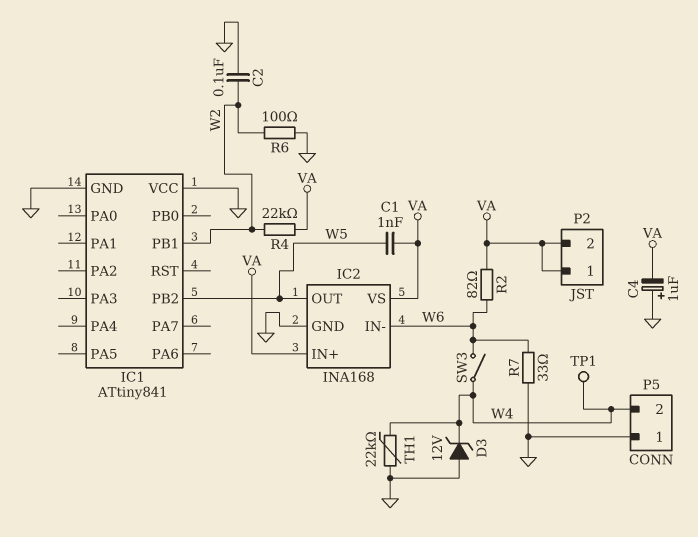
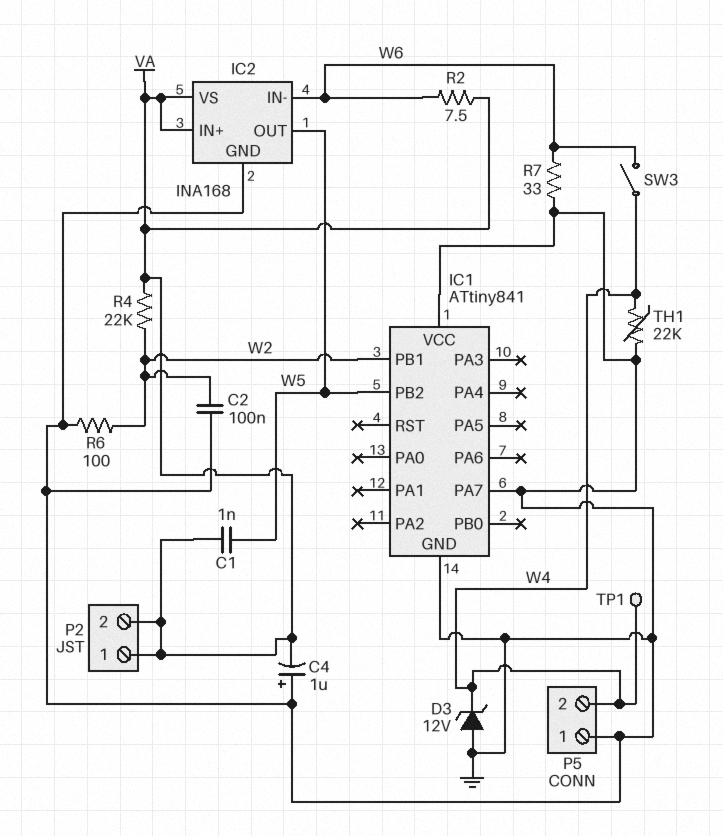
IC1 pin PA7: none -> GND
R2: 82 (VA, W6) -> 7.5 (VA, W6)

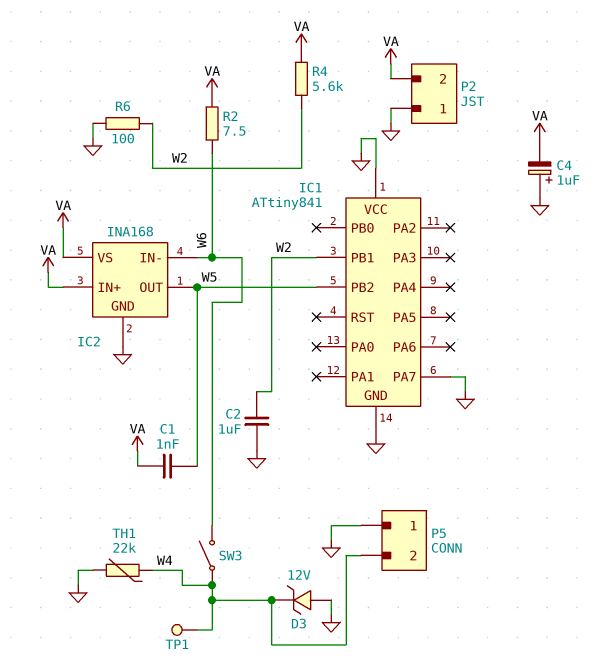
C2: 100nF (GND, W2) -> 1uF (GND, W2)
P2 pin 1: VA -> GND
R4: 22k (VA, W2) -> 5.6k (VA, W2)
R7: 33 (GND, W6) -> none

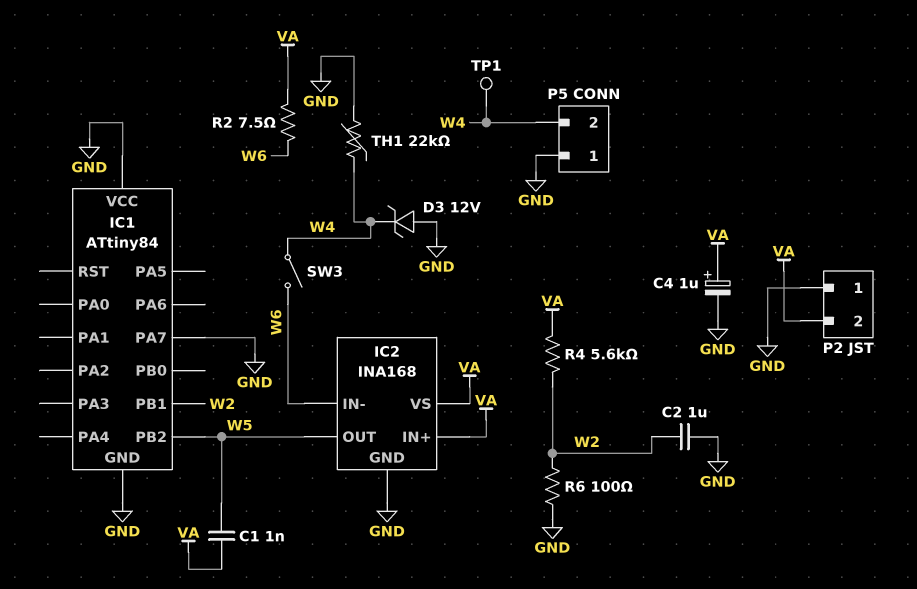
C4: 1uF (plus GND, minus VA) -> 1uF (plus VA, minus GND)
IC1: ATtiny841 -> ATtiny84

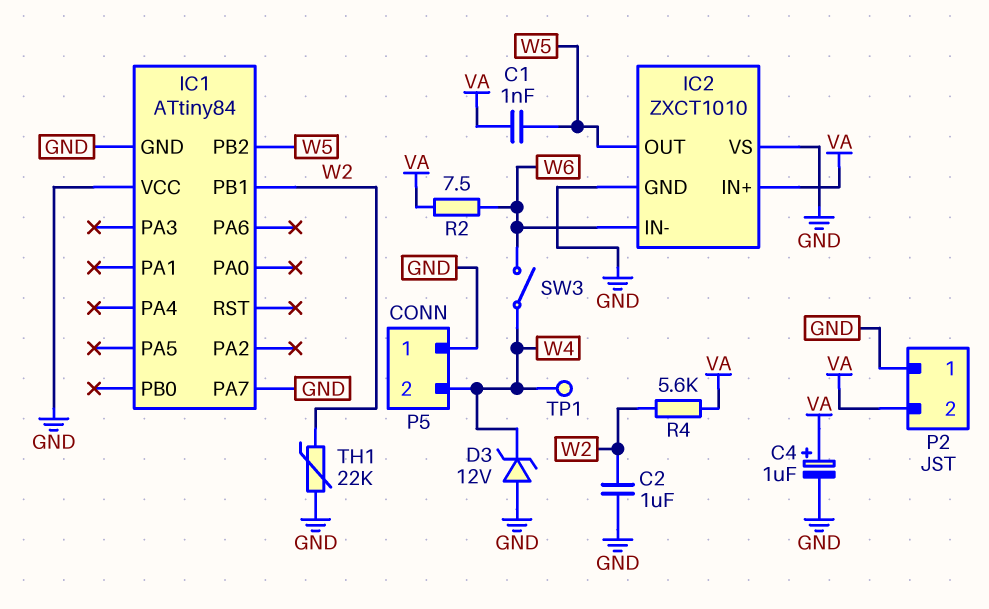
IC2: INA168 -> ZXCT1010
IC2 pin VS: VA -> GND
R6: 100 (GND, W2) -> none
TH1: 22k (GND, W4) -> 22k (GND, W2)

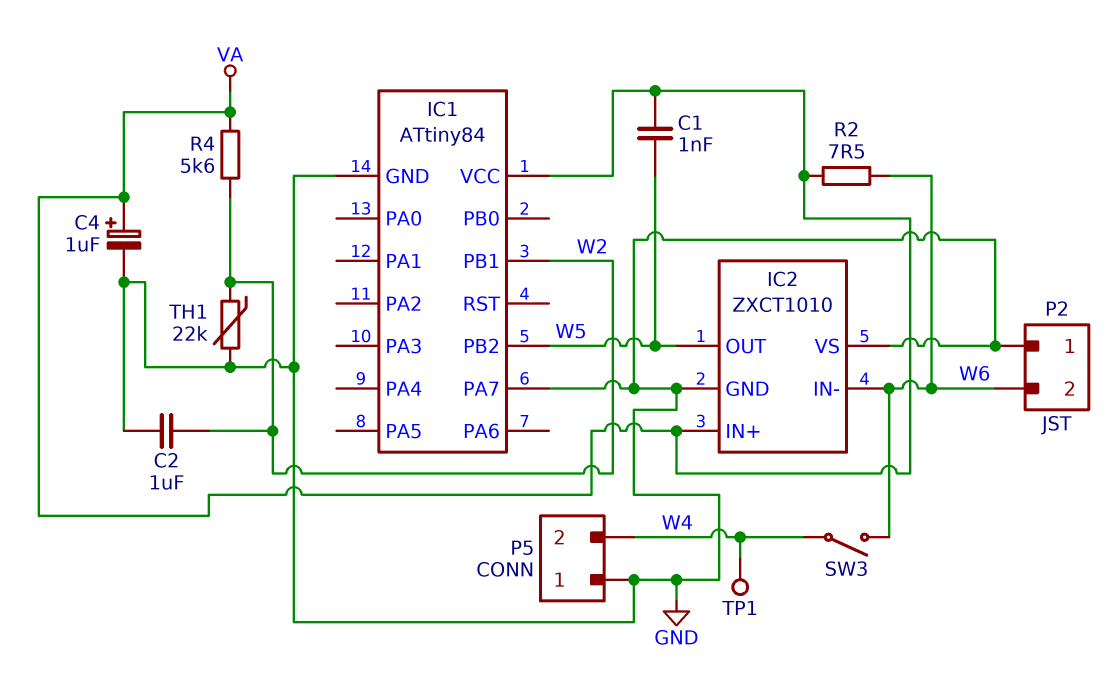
D3: zener 12V (A GND, K W4) -> none
IC1 pin VCC: GND -> VA
P2 pin 2: VA -> W6

